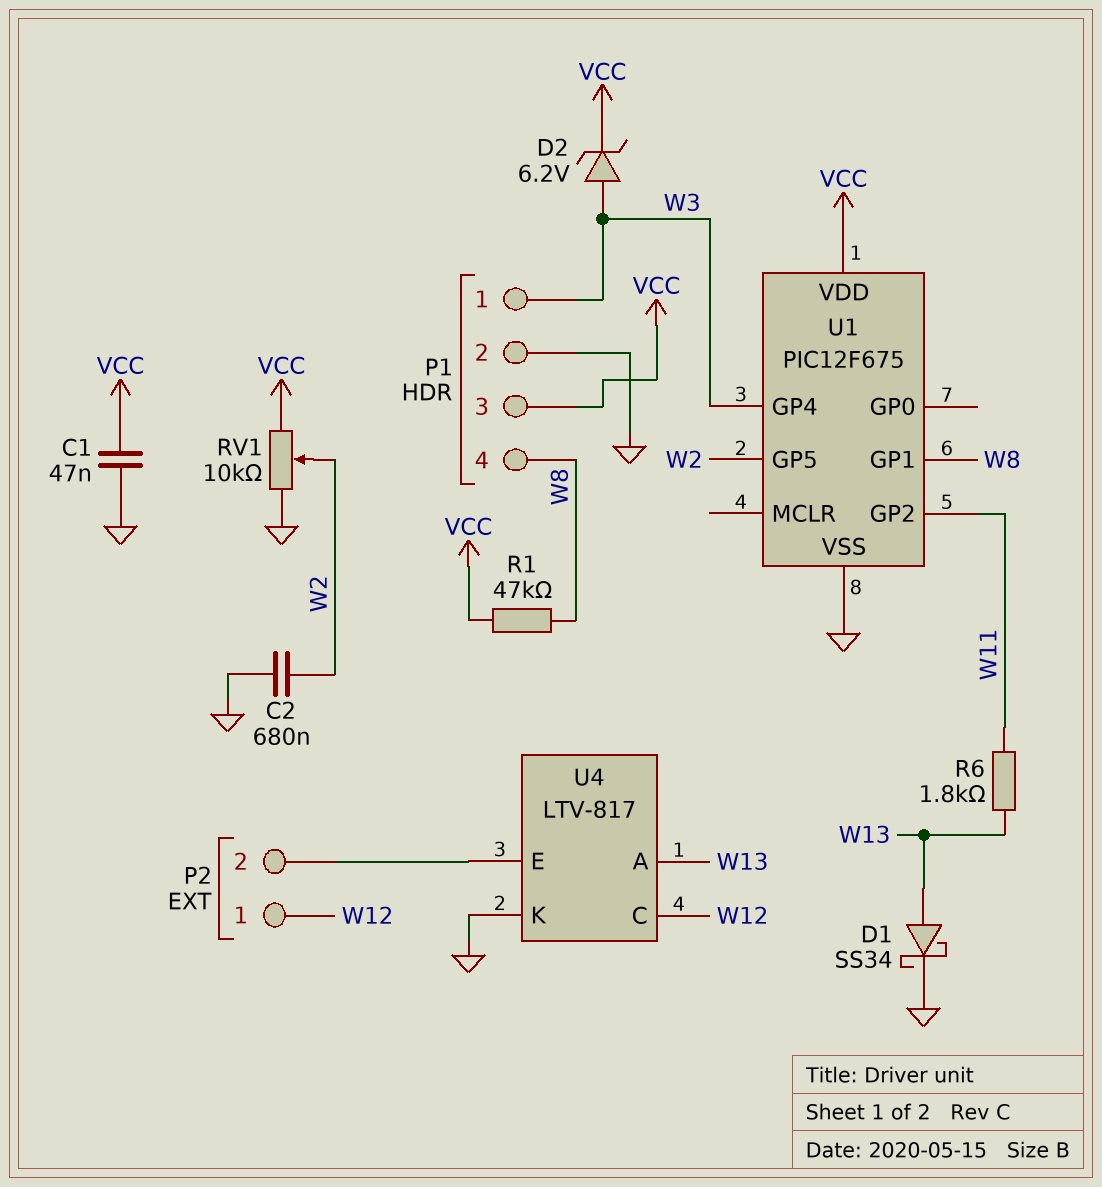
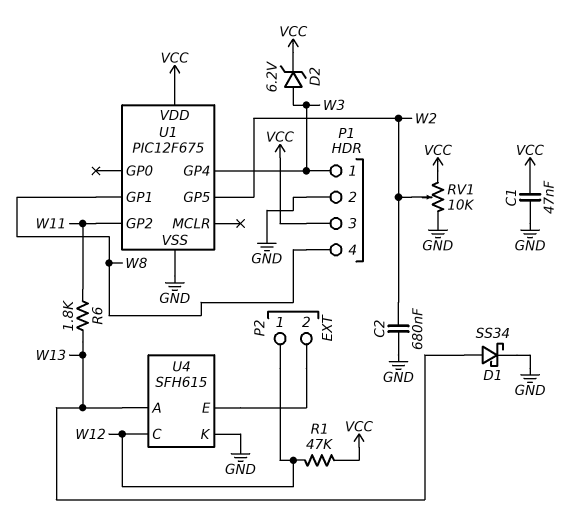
R1: 47k (VCC, W8) -> 47k (VCC, W12)
U4: LTV-817 -> SFH615

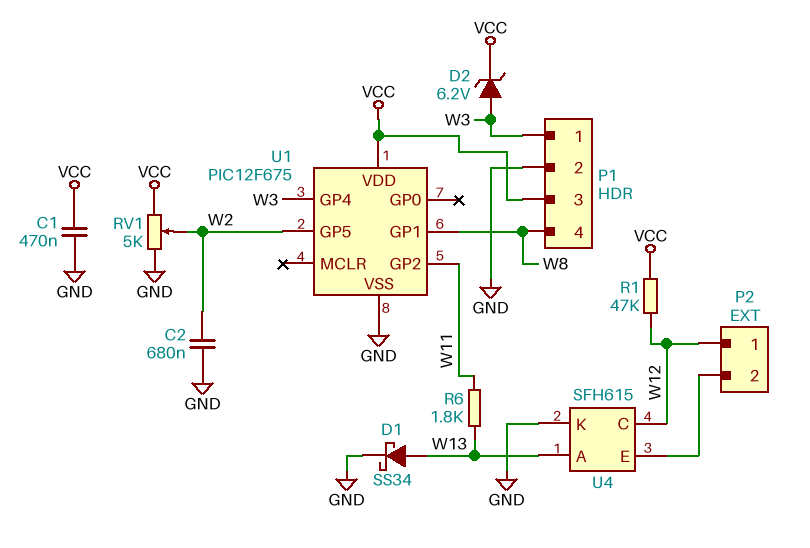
C1: 47nF (GND, VCC) -> 470nF (GND, VCC)
RV1: 10k (GND, VCC, wiper W2) -> 5k (GND, VCC, wiper W2)

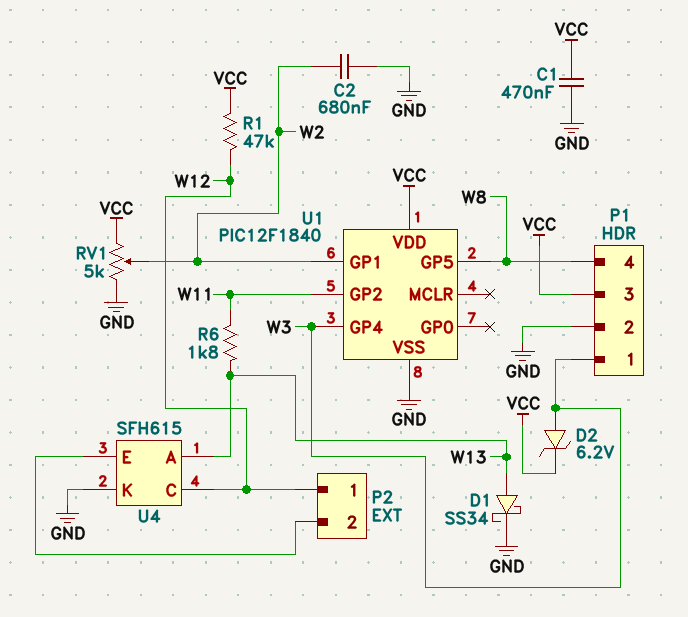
U1: PIC12F675 -> PIC12F1840
U1 pin GP1: W8 -> W2
U1 pin GP5: W2 -> W8

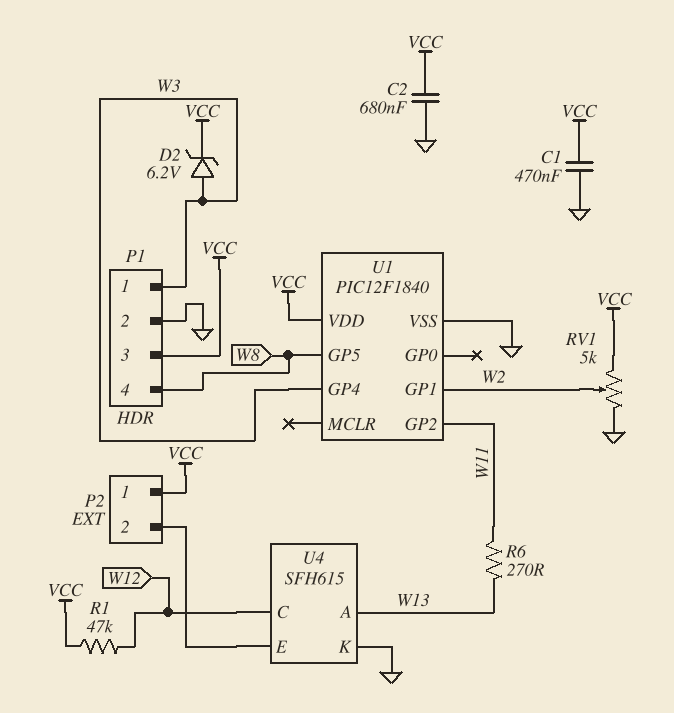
C2: 680nF (GND, W2) -> 680nF (GND, VCC)
D1: schottky SS34 (A W13, K GND) -> none
P2 pin 1: W12 -> VCC
R6: 1.8k (W11, W13) -> 270 (W11, W13)

